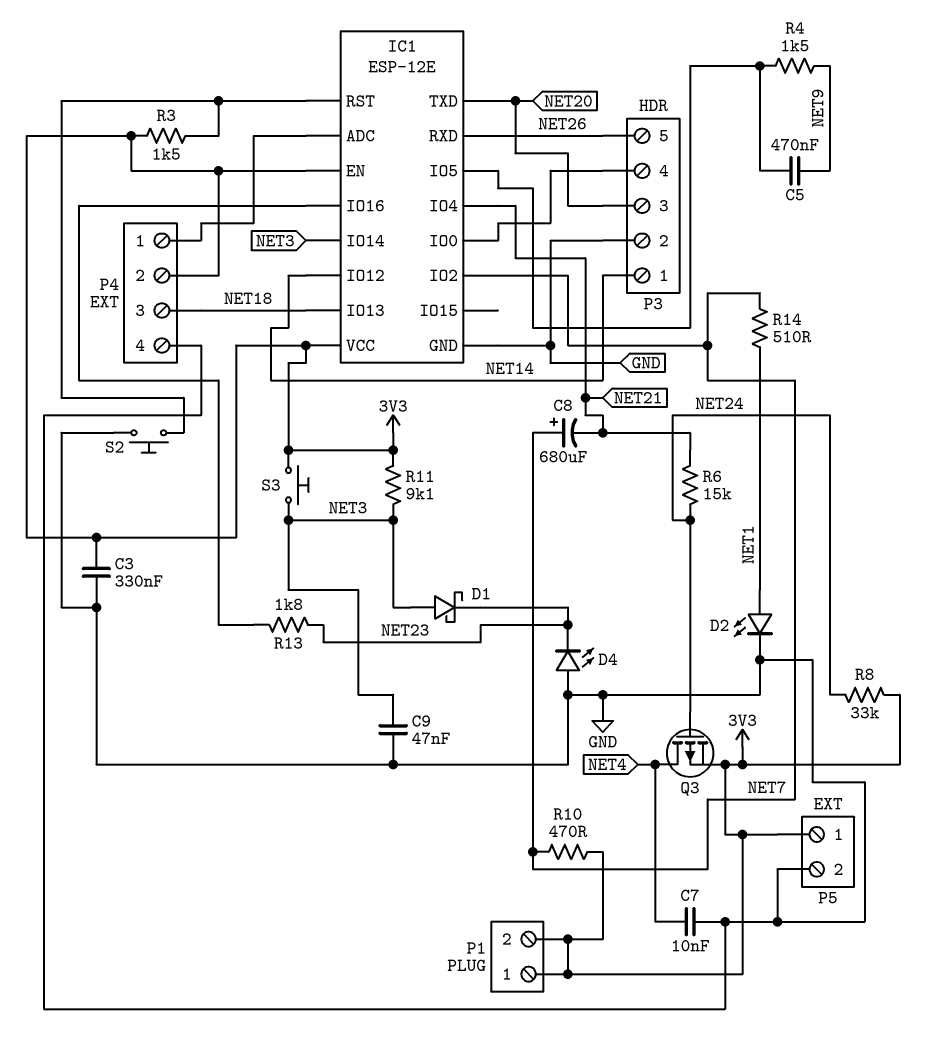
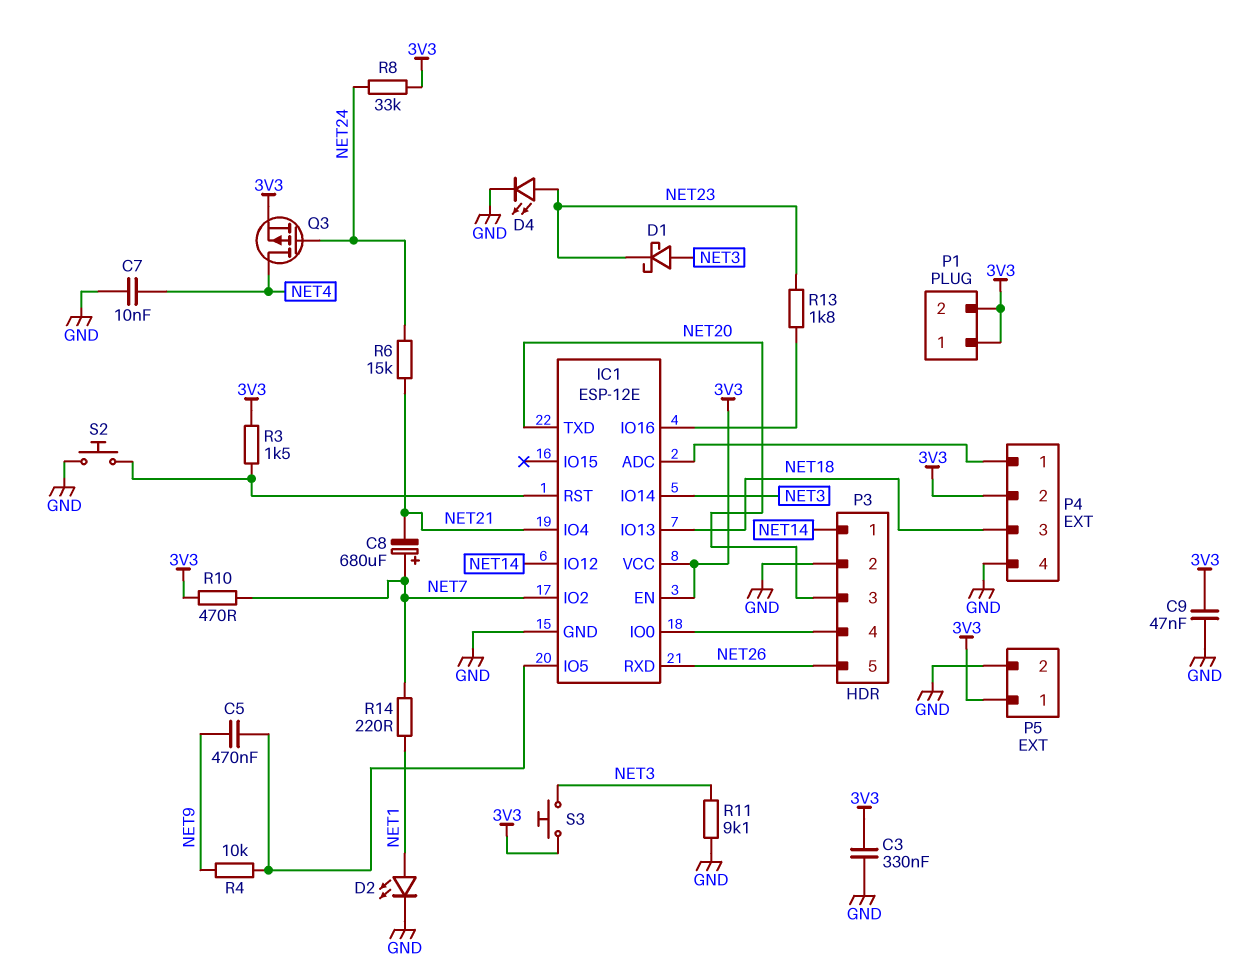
C9: 47nF (GND, NET3) -> 47nF (3V3, GND)
D4: LED (A GND, K NET23) -> LED (A NET23, K GND)
R4: 1.5k (IC1/IO5, NET9) -> 10k (IC1/IO5, NET9)
R11: 9.1k (3V3, NET3) -> 9.1k (GND, NET3)
R14: 510 (NET1, NET7) -> 220 (NET1, NET7)

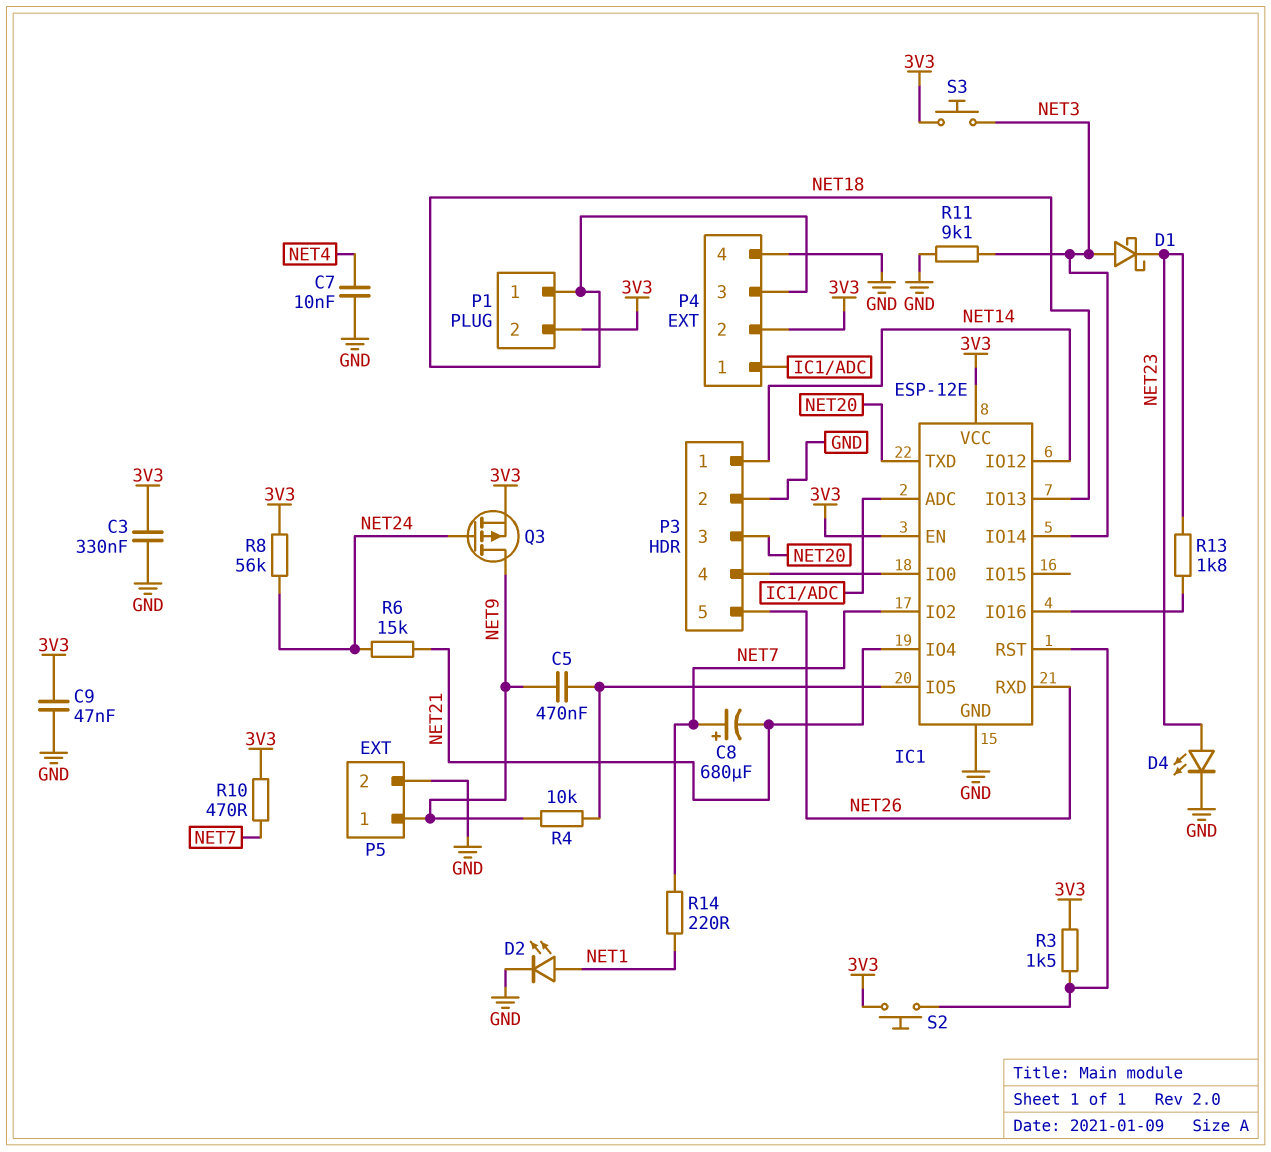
P1 pin 1: 3V3 -> NET18
P5 pin 1: 3V3 -> NET9
Q3: PMOS (G NET24, D NET4, S 3V3) -> PMOS (G NET24, D NET9, S 3V3)
R8: 33k (3V3, NET24) -> 56k (3V3, NET24)
S2: button (GND, IC1/RST) -> button (3V3, IC1/RST)

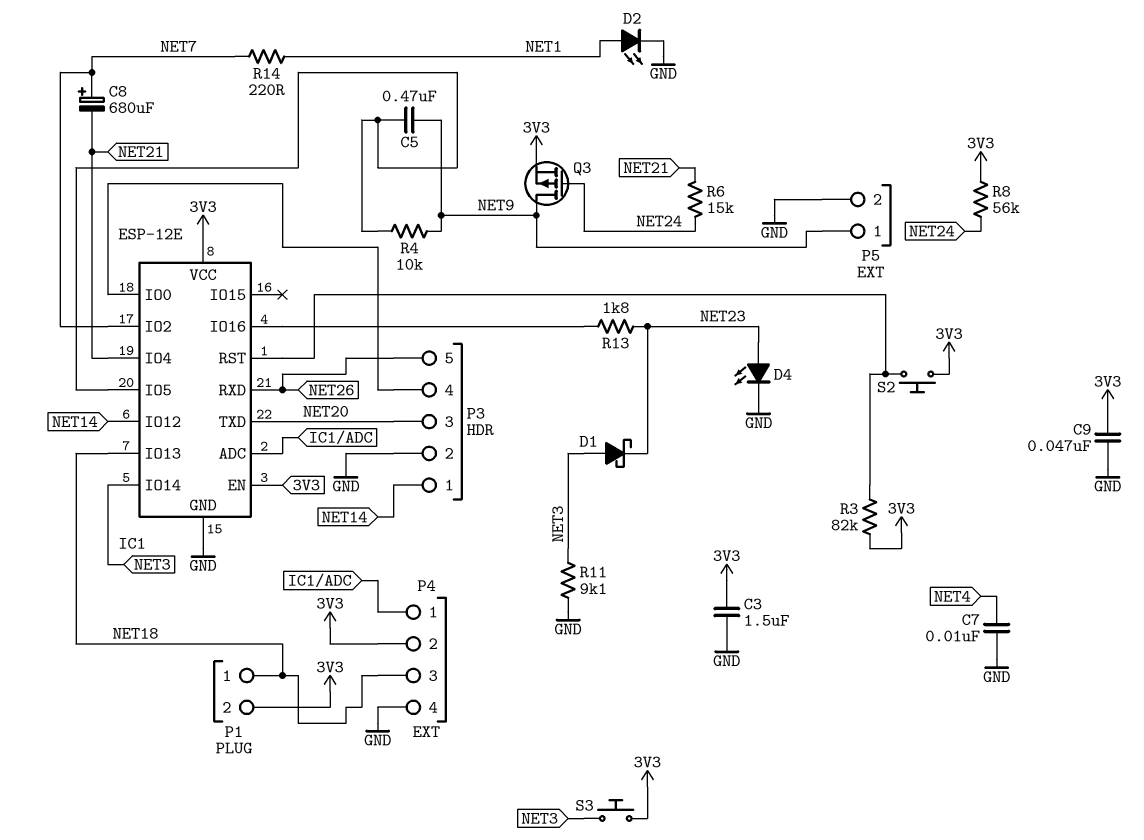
C3: 330nF (3V3, GND) -> 1.5uF (3V3, GND)
R3: 1.5k (3V3, IC1/RST) -> 82k (3V3, IC1/RST)
R10: 470 (3V3, NET7) -> none

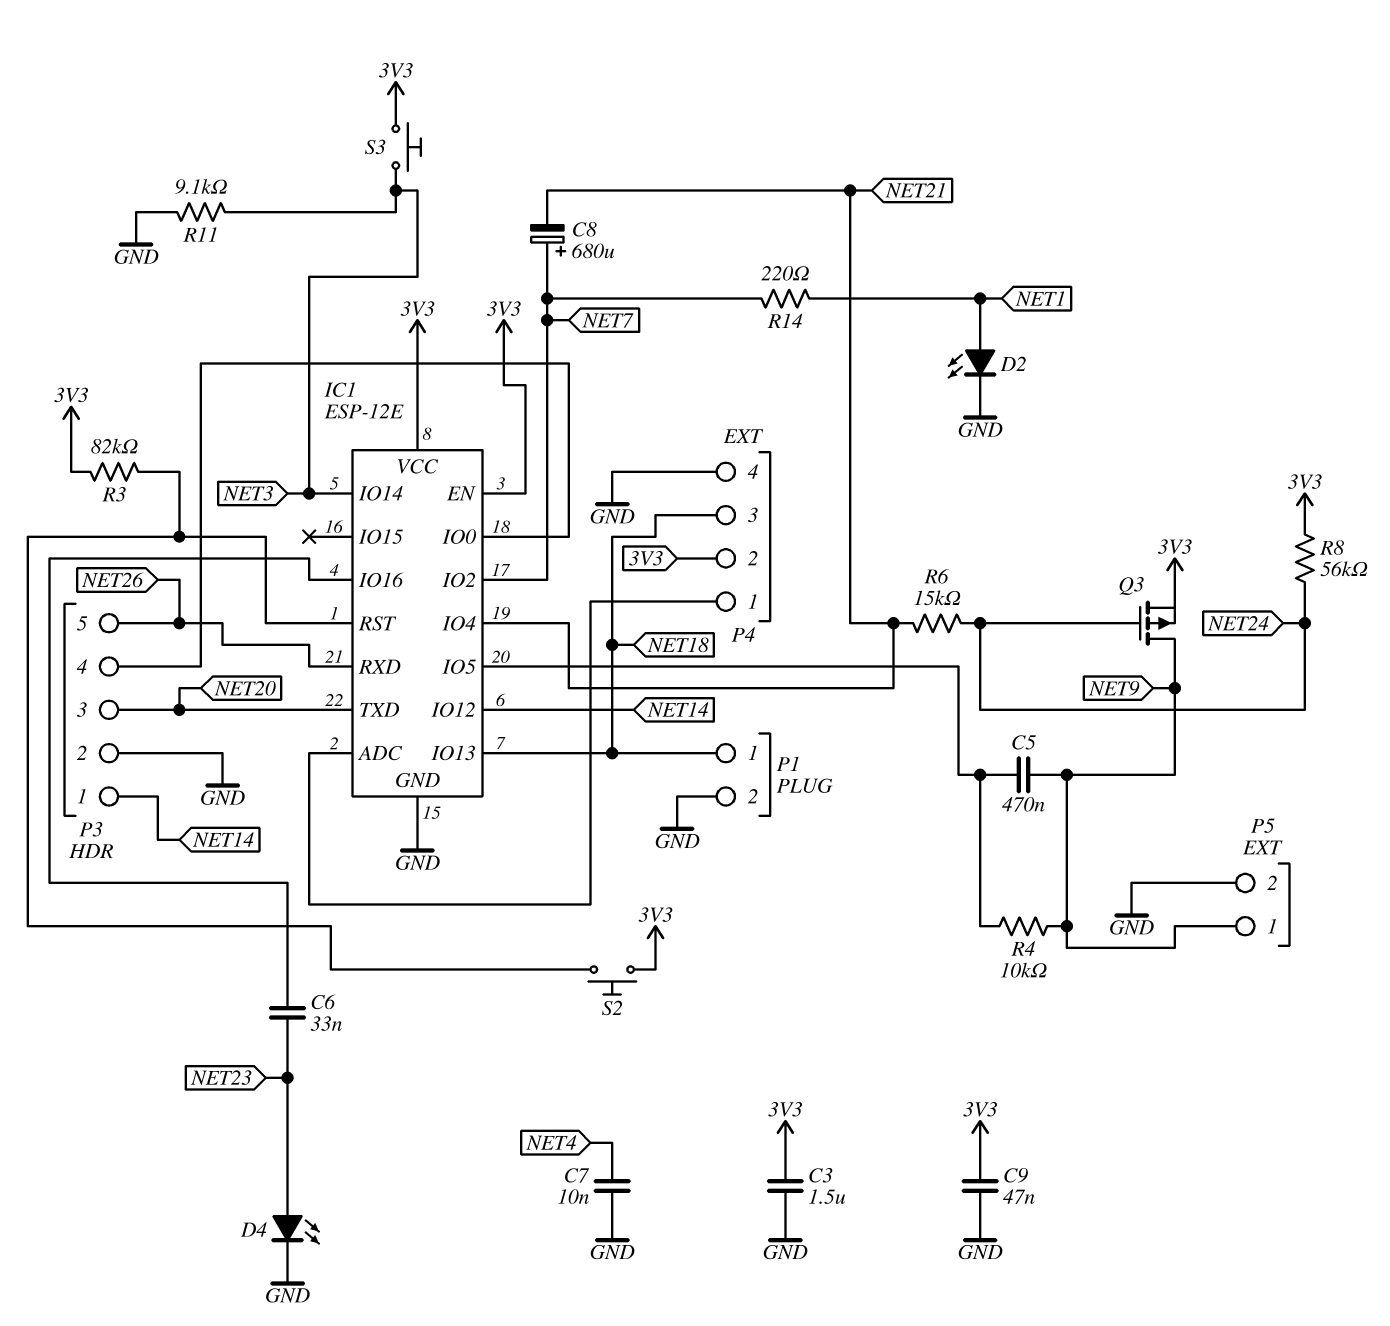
C6: none -> 33nF (IC1/IO16, NET23)
D1: schottky (A NET3, K NET23) -> none
P1 pin 2: 3V3 -> GND
R13: 1.8k (IC1/IO16, NET23) -> none

